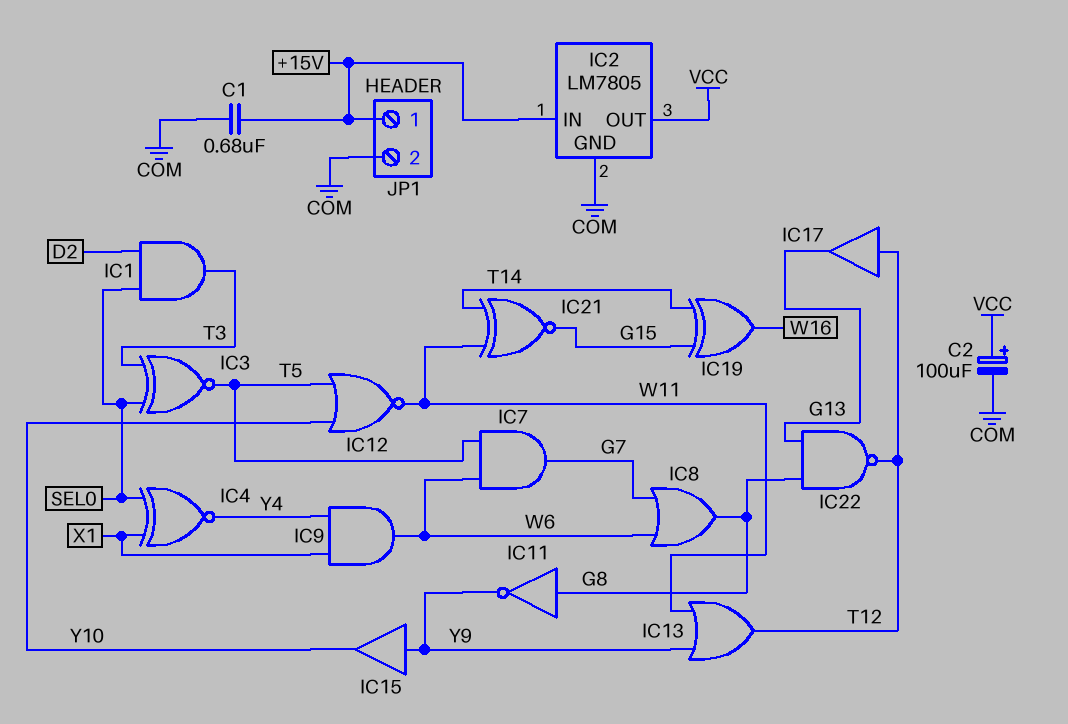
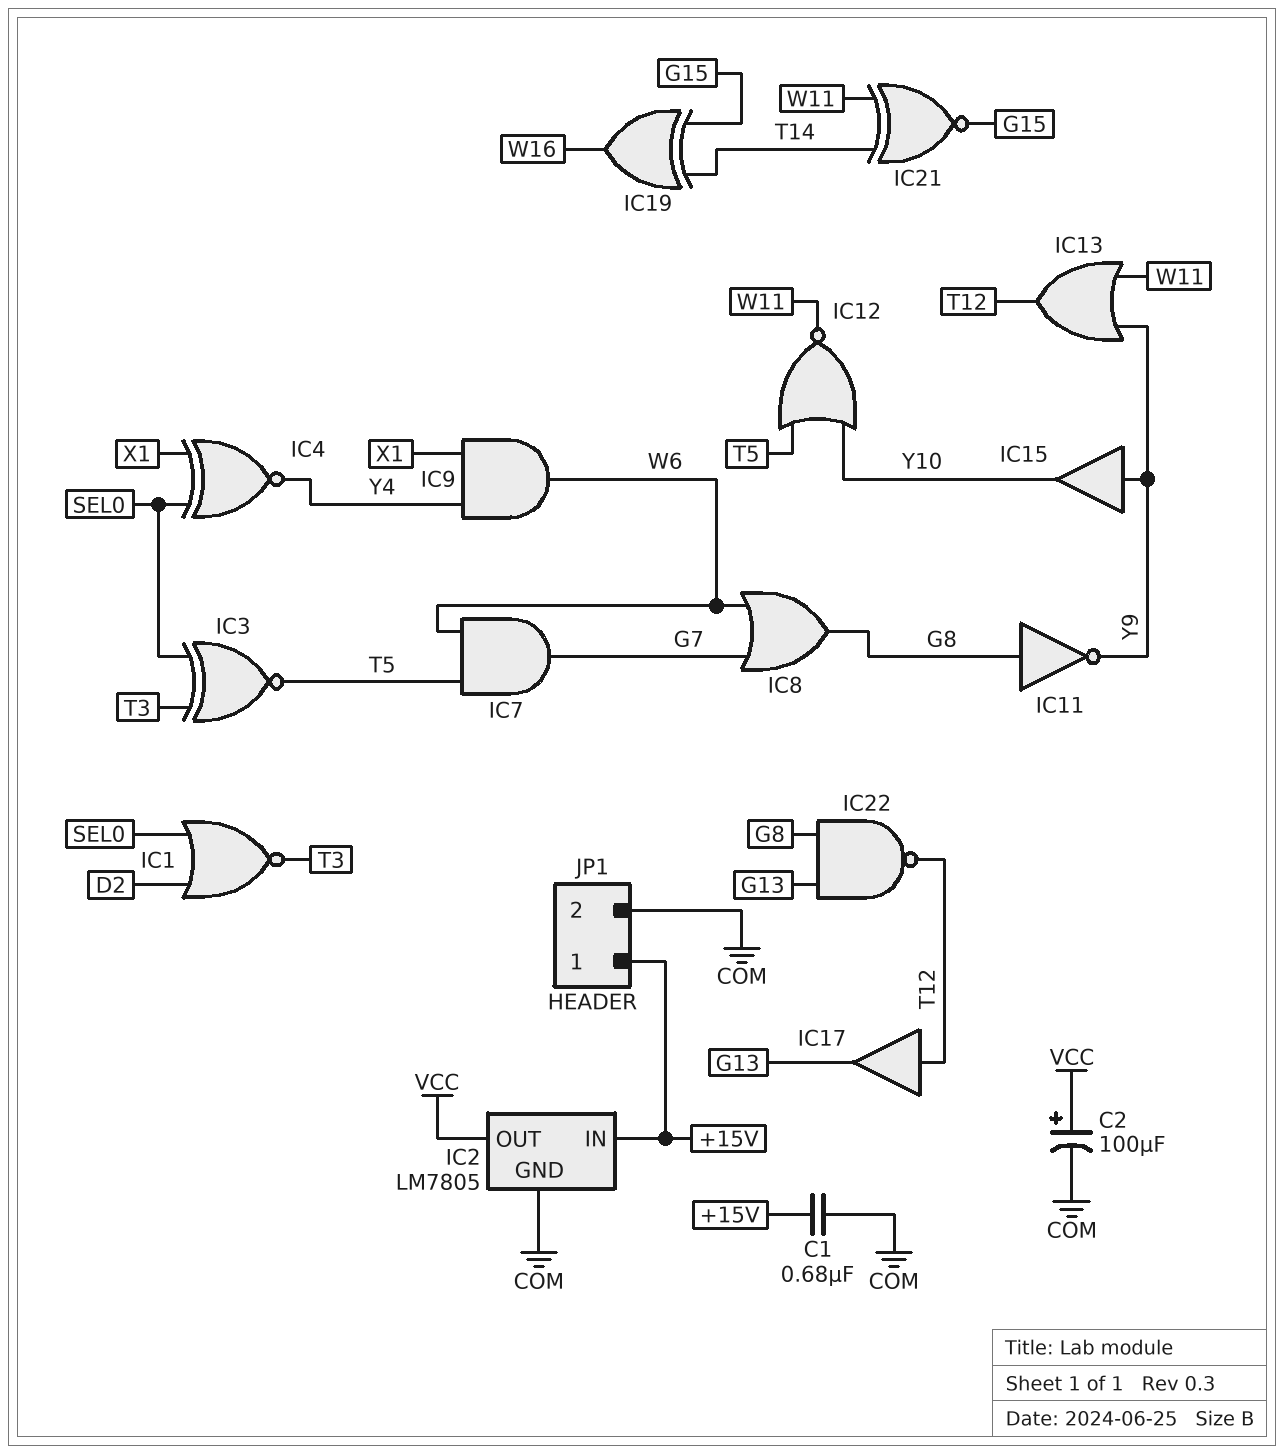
IC1: AND (in D2, in SEL0, out T3) -> NOR (in D2, in SEL0, out T3)

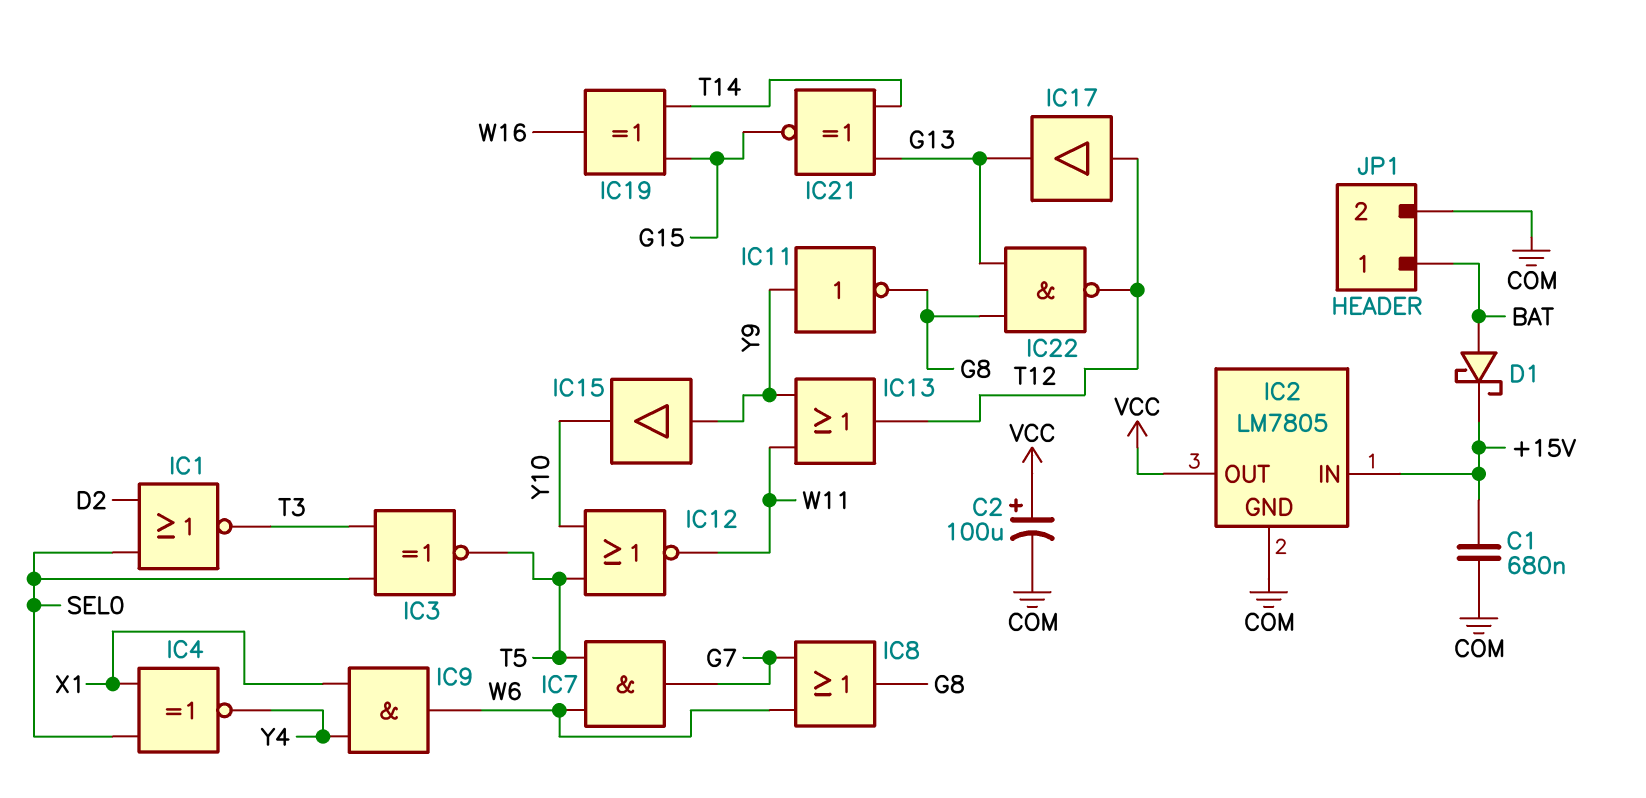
D1: none -> schottky (A BAT, K +15V)
IC11: NOT (in G8, out Y9) -> NOT (in Y9, out G8)
IC21: XNOR (in T14, in W11, out G15) -> XNOR (in G13, in T14, out G15)
JP1 pin 1: +15V -> BAT

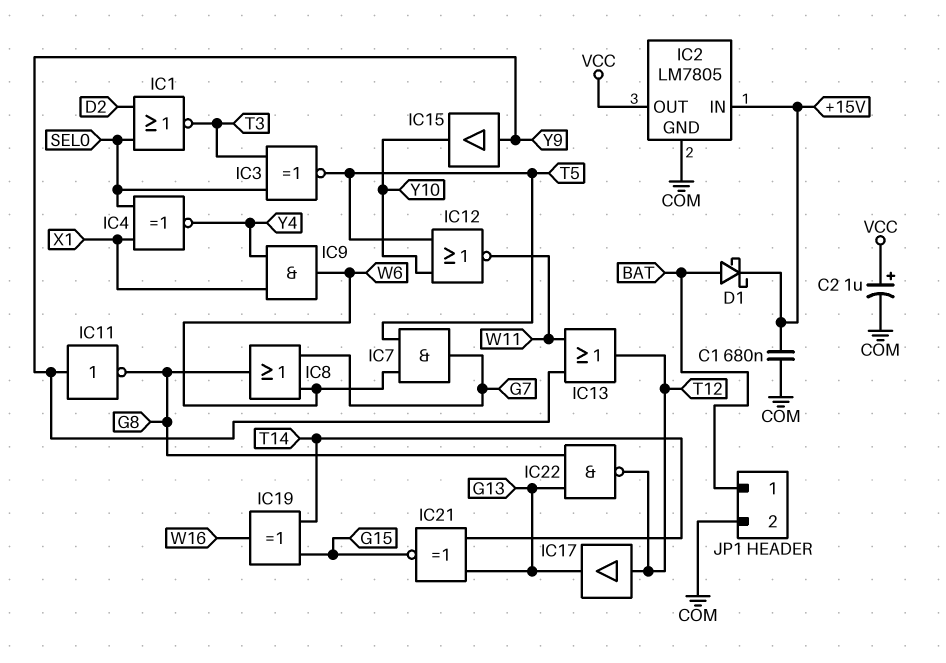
C2: 100uF (plus VCC, minus COM) -> 1uF (plus VCC, minus COM)

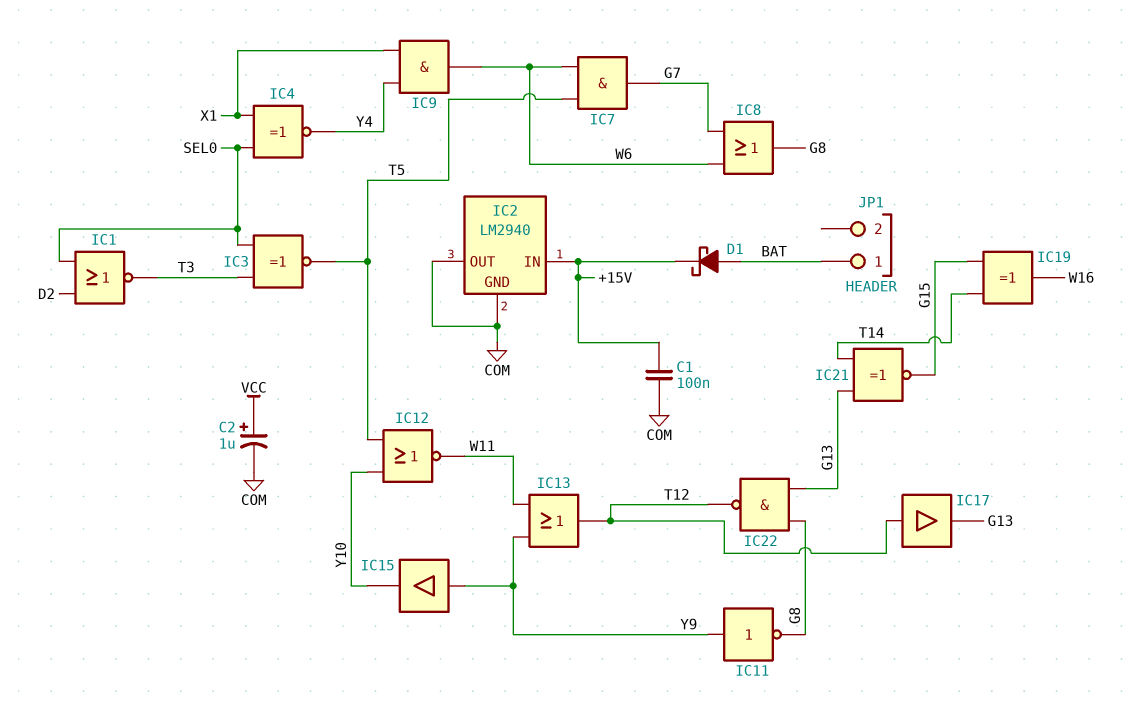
C1: 680nF (+15V, COM) -> 100nF (+15V, COM)
IC2: LM7805 -> LM2940
IC2 pin OUT: VCC -> COM
JP1 pin 2: COM -> none

